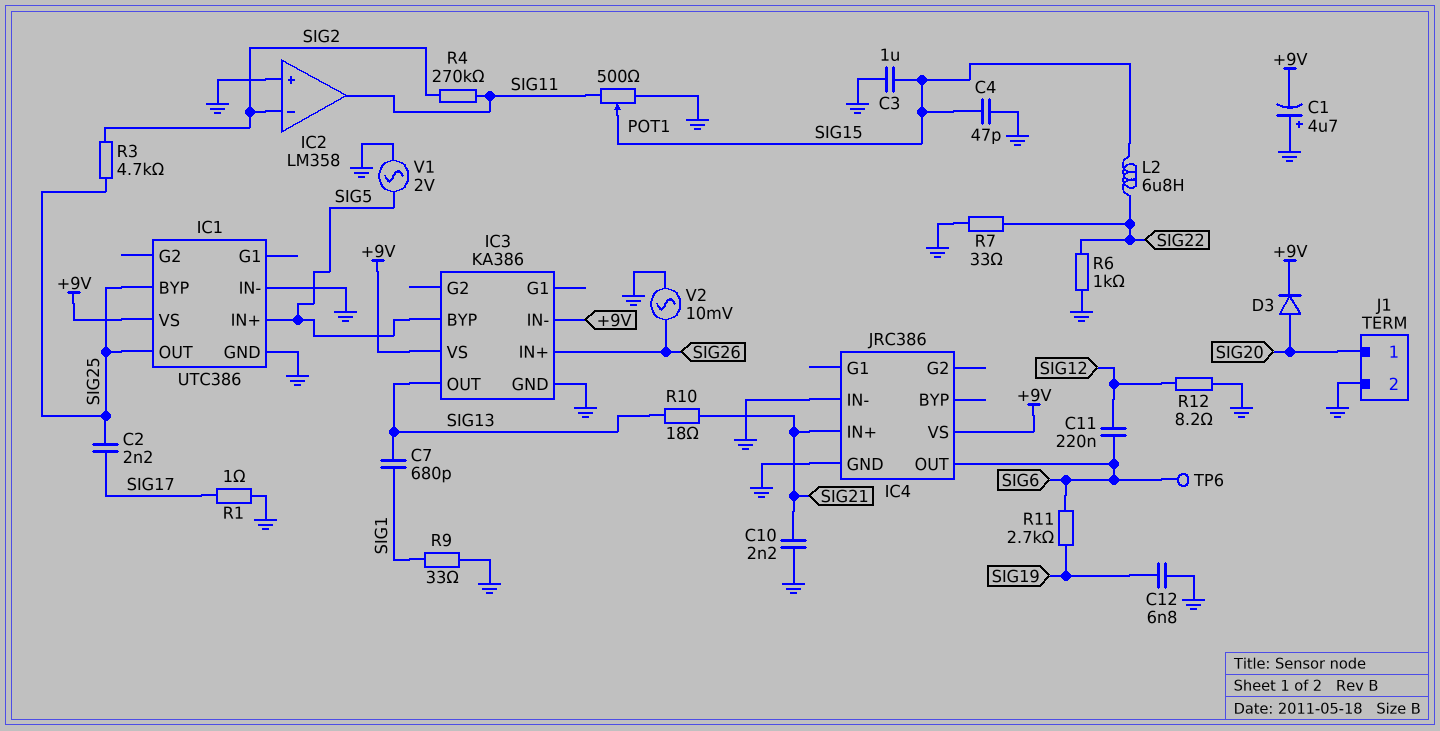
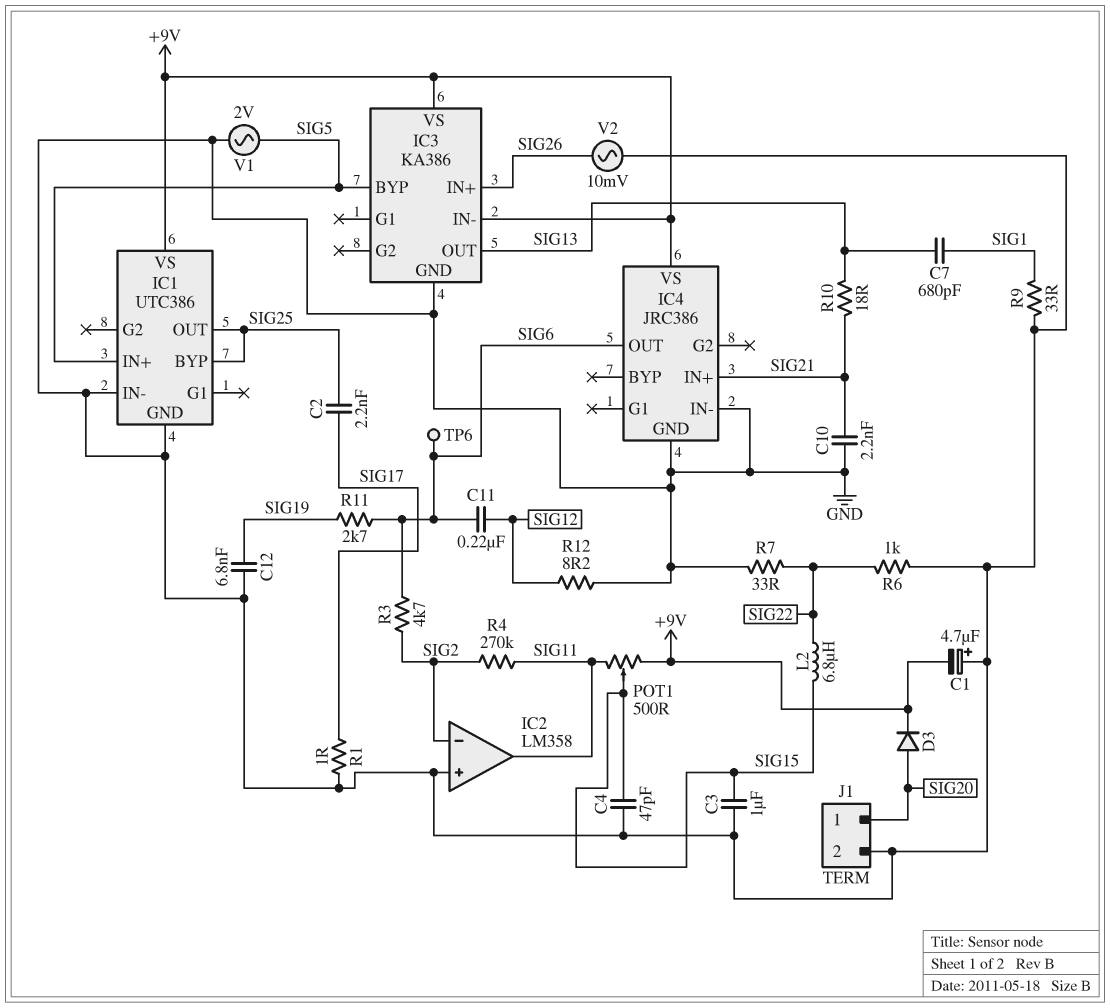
POT1: 500 (GND, SIG11, wiper SIG15) -> 500 (+9V, SIG11, wiper SIG15)
R3: 4.7k (SIG2, SIG25) -> 4.7k (SIG2, SIG6)

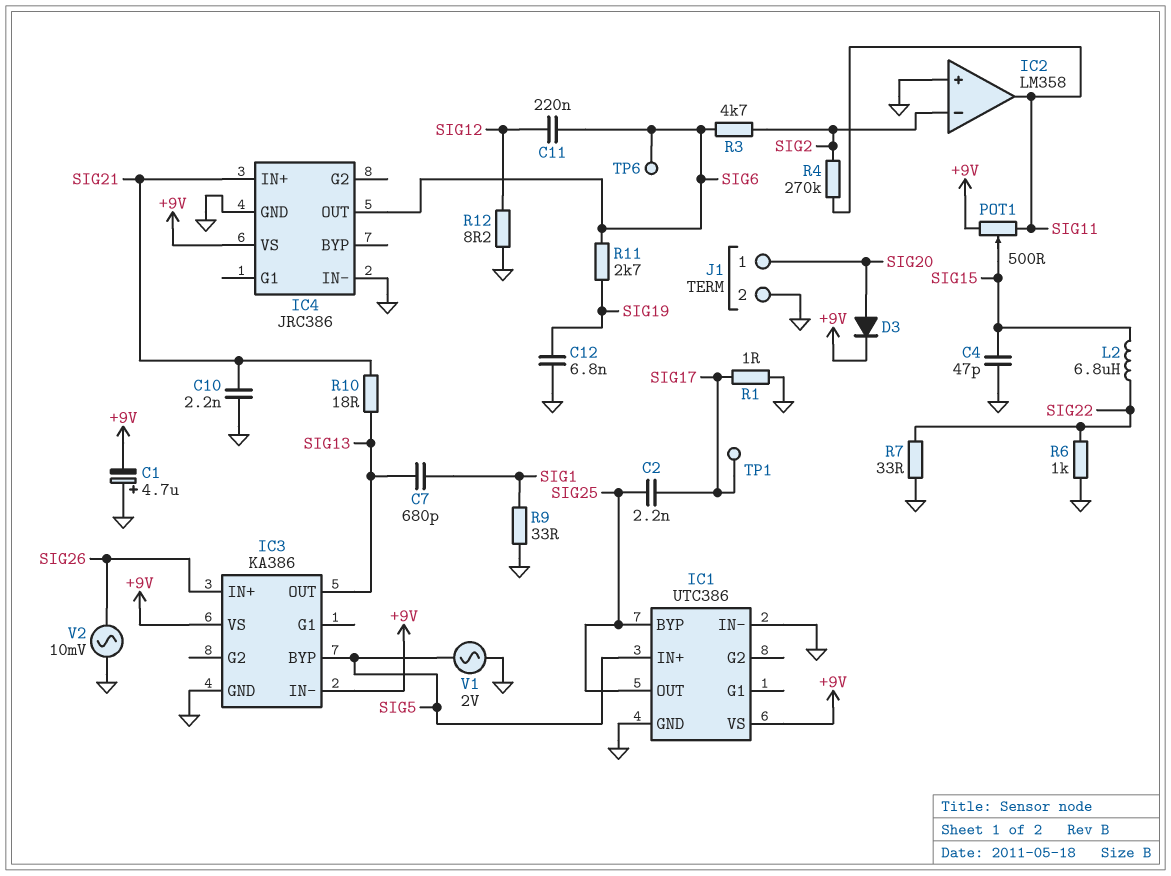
C3: 1uF (GND, SIG15) -> none
TP1: none -> test point (SIG17)

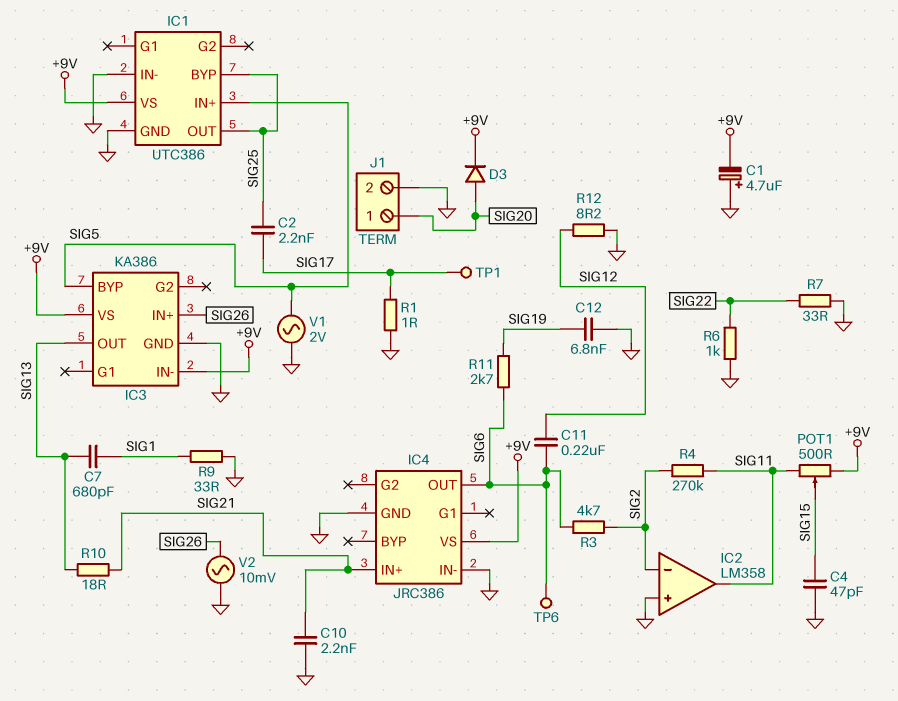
L2: 6.8uH (SIG15, SIG22) -> none

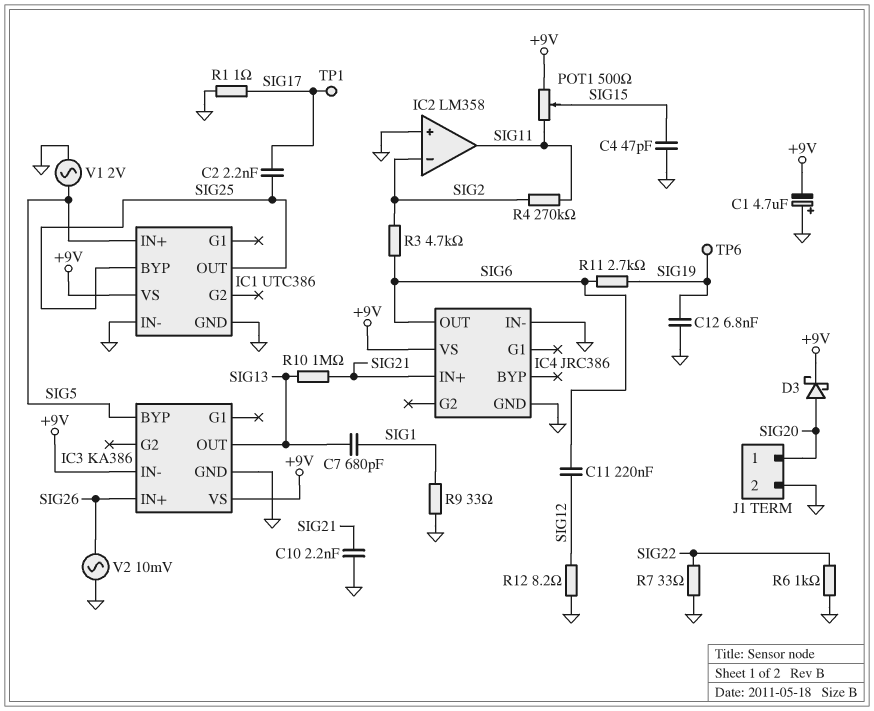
D3: diode (A SIG20, K +9V) -> schottky (A SIG20, K +9V)
R10: 18 (SIG13, SIG21) -> 1M (SIG13, SIG21)
TP6: test point (SIG6) -> test point (SIG19)

